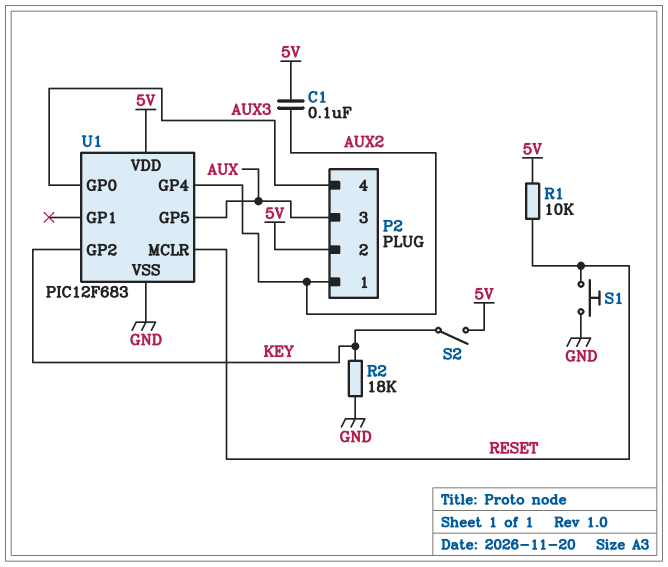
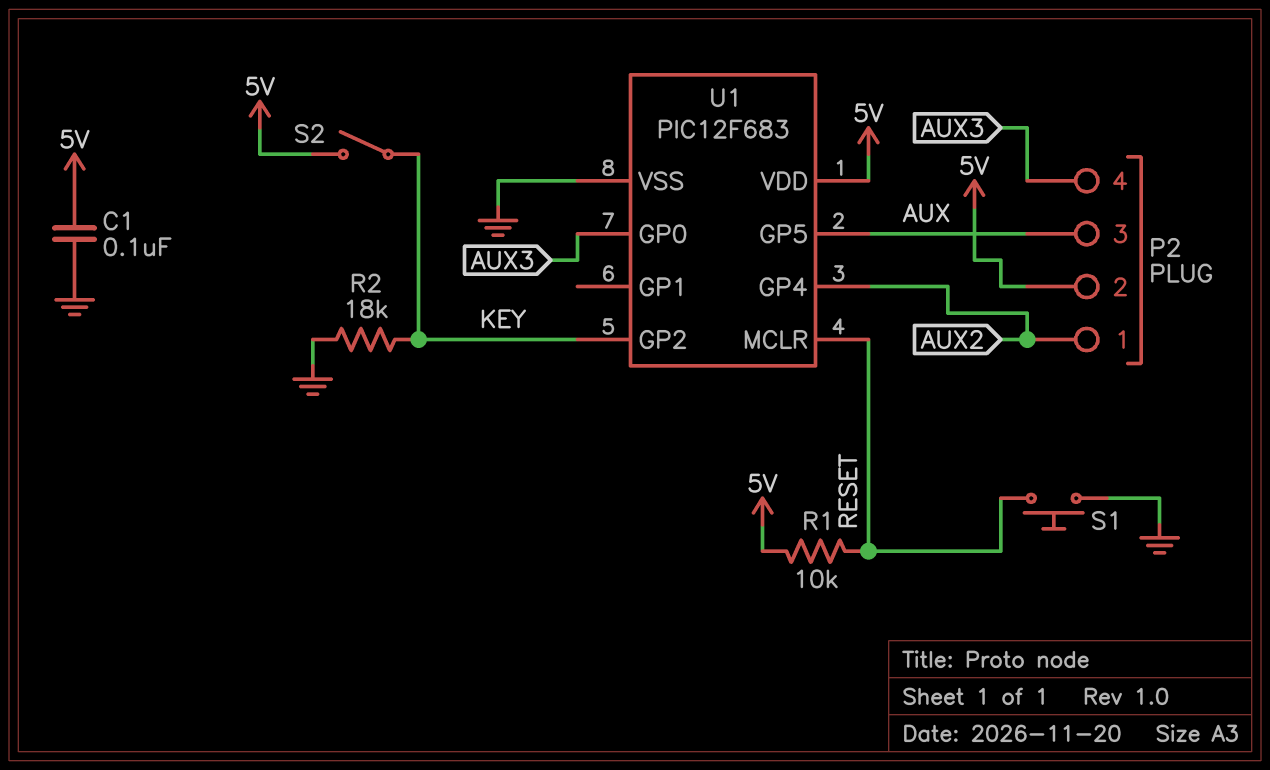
C1: 100nF (5V, AUX2) -> 100nF (5V, GND)

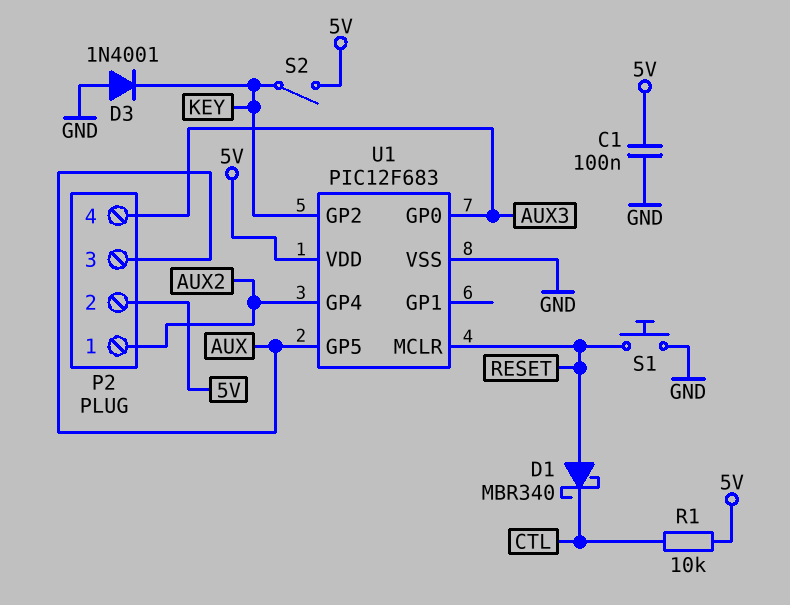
D1: none -> schottky MBR340 (A RESET, K CTL)
D3: none -> diode 1N4001 (A GND, K KEY)
R1: 10k (5V, RESET) -> 10k (5V, CTL)
R2: 18k (GND, KEY) -> none

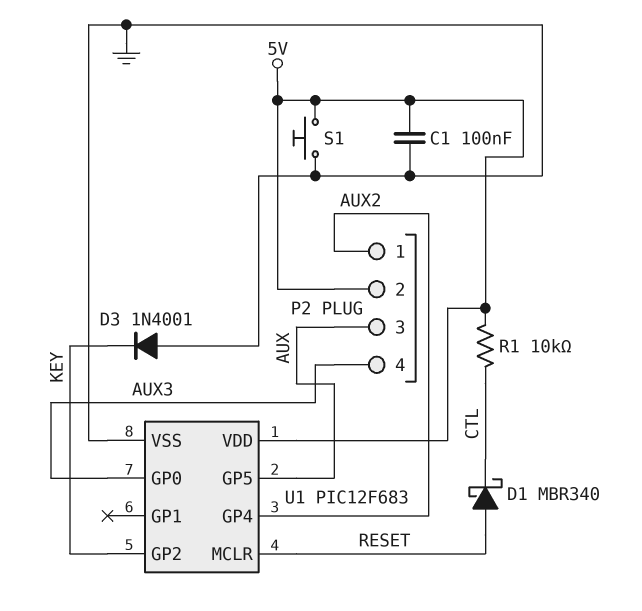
S1: button (GND, RESET) -> button (5V, GND)
S2: switch (5V, KEY) -> none

